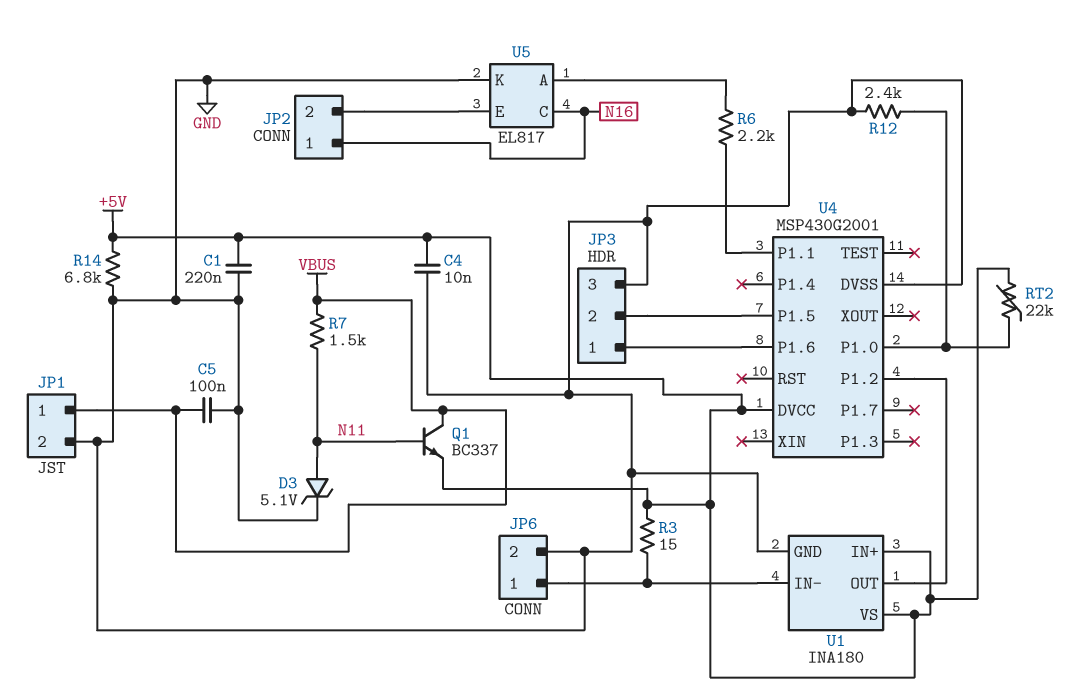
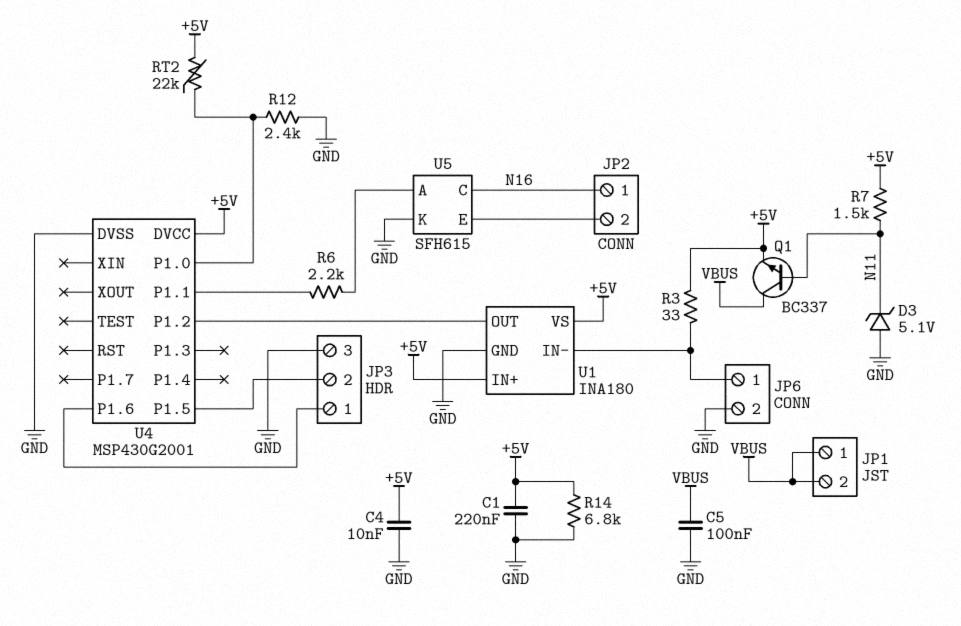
D3: zener 5.1V (A N11, K GND) -> zener 5.1V (A GND, K N11)
JP1 pin 2: GND -> VBUS
R3: 15 (+5V, JP6/1) -> 33 (+5V, JP6/1)
R7: 1.5k (N11, VBUS) -> 1.5k (+5V, N11)
U5: EL817 -> SFH615

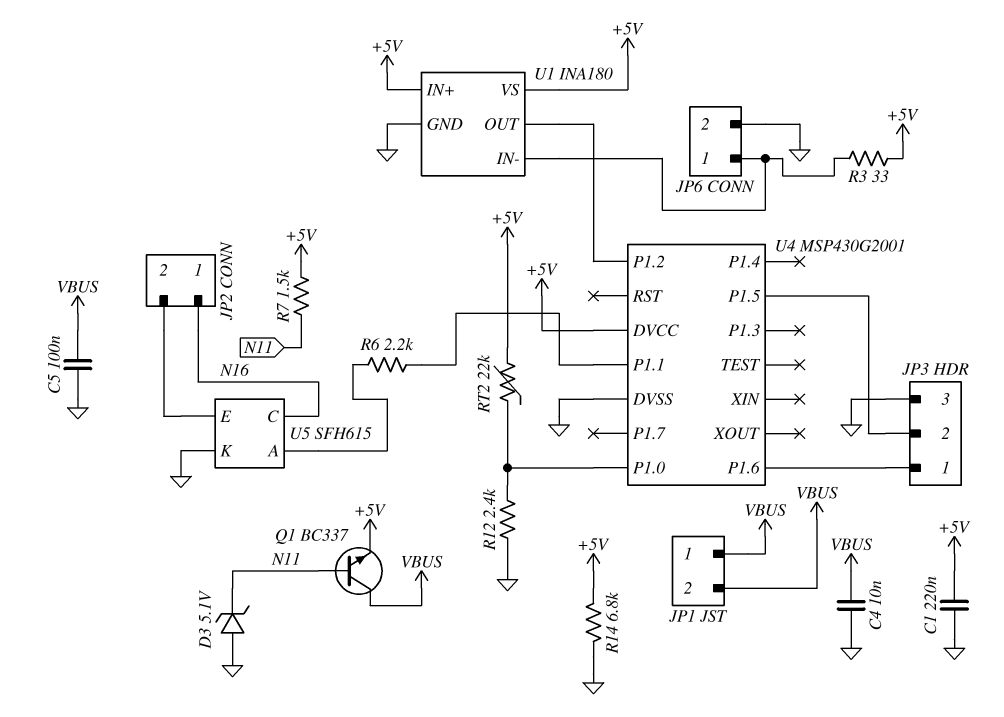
C4: 10nF (+5V, GND) -> 10nF (GND, VBUS)

